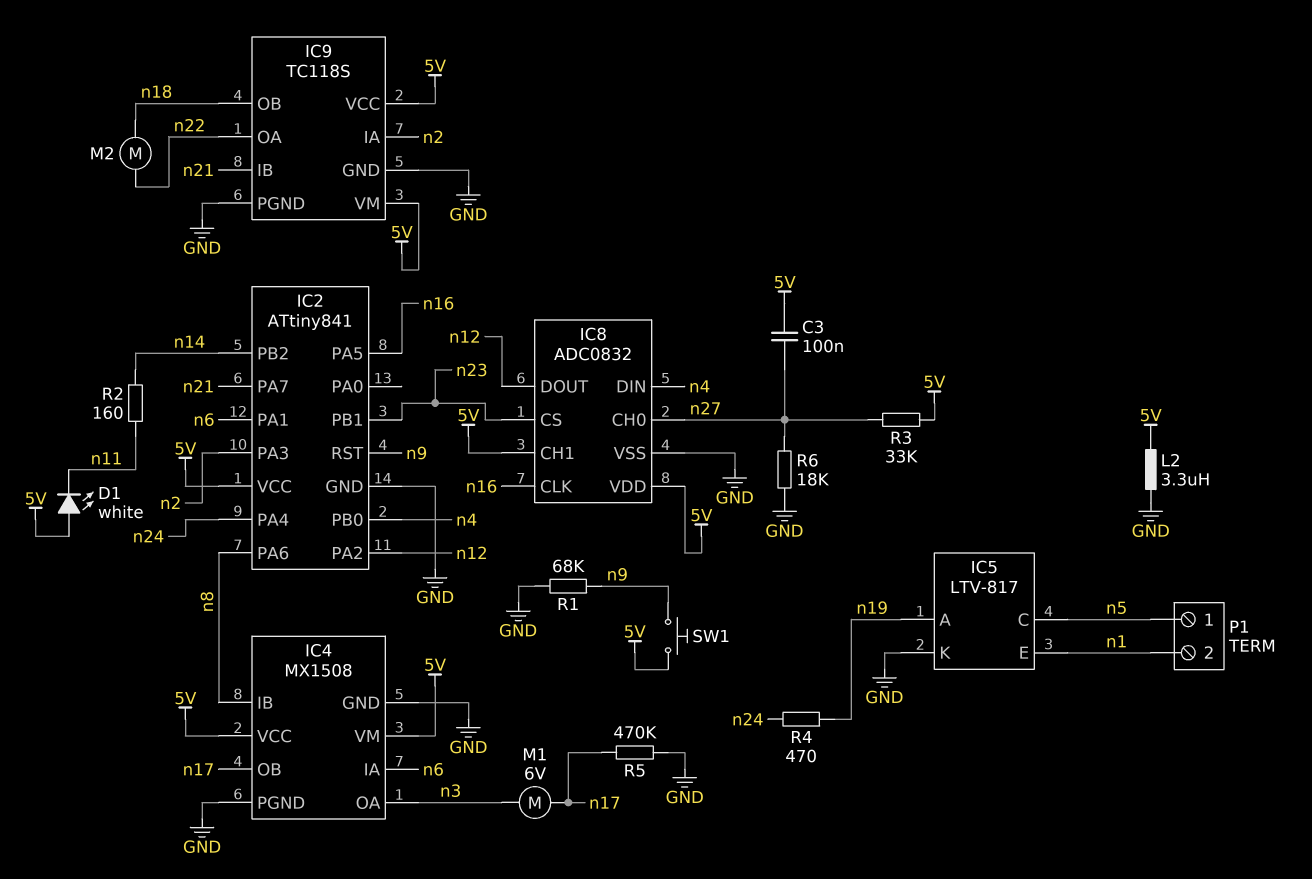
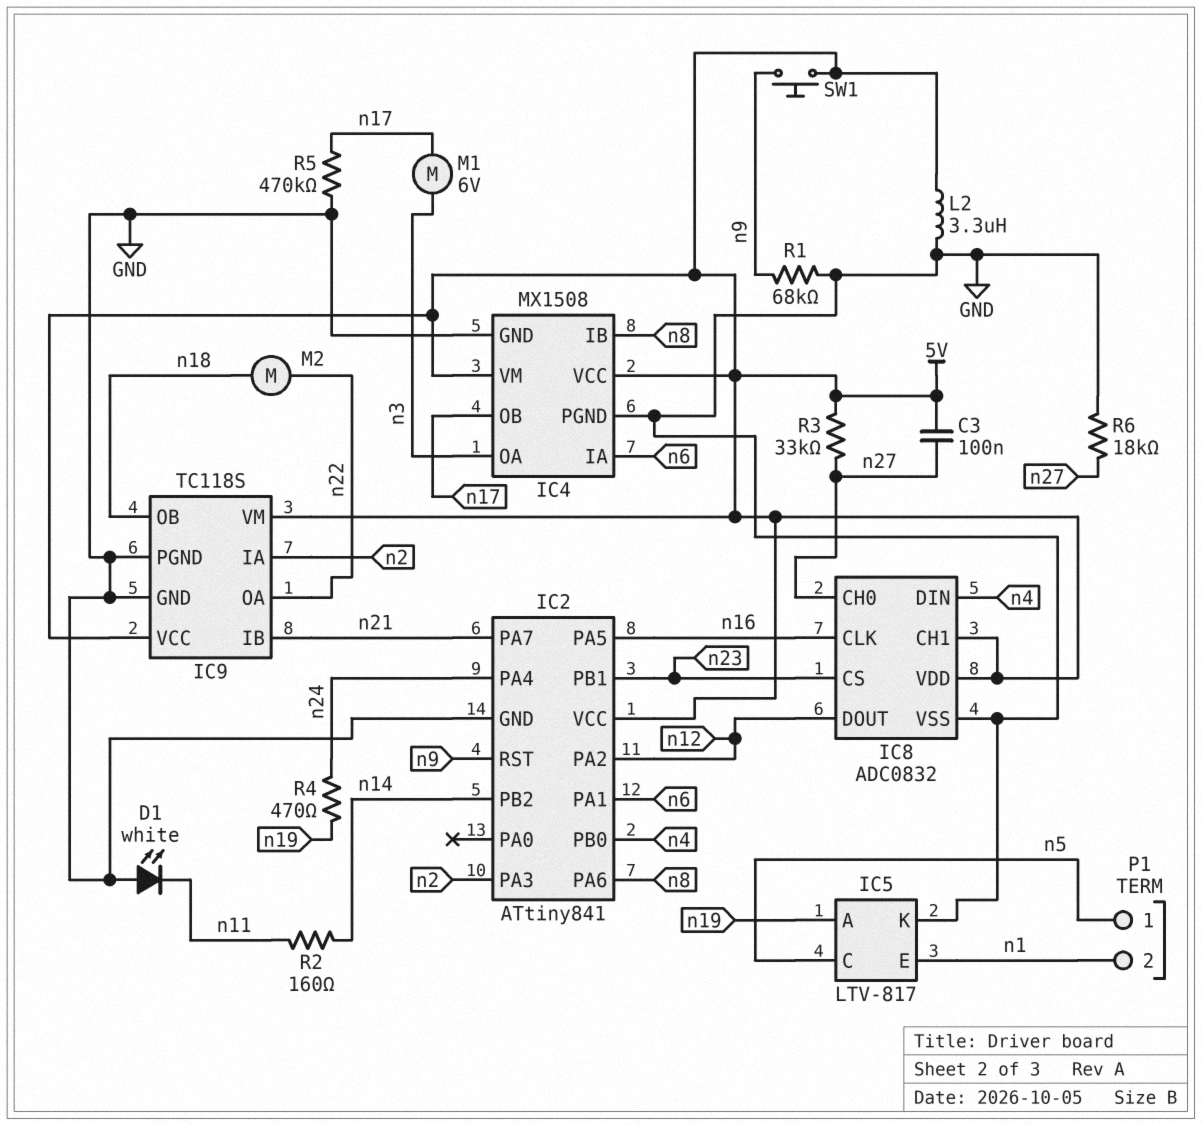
D1: LED white (A 5V, K n11) -> LED white (A GND, K n11)

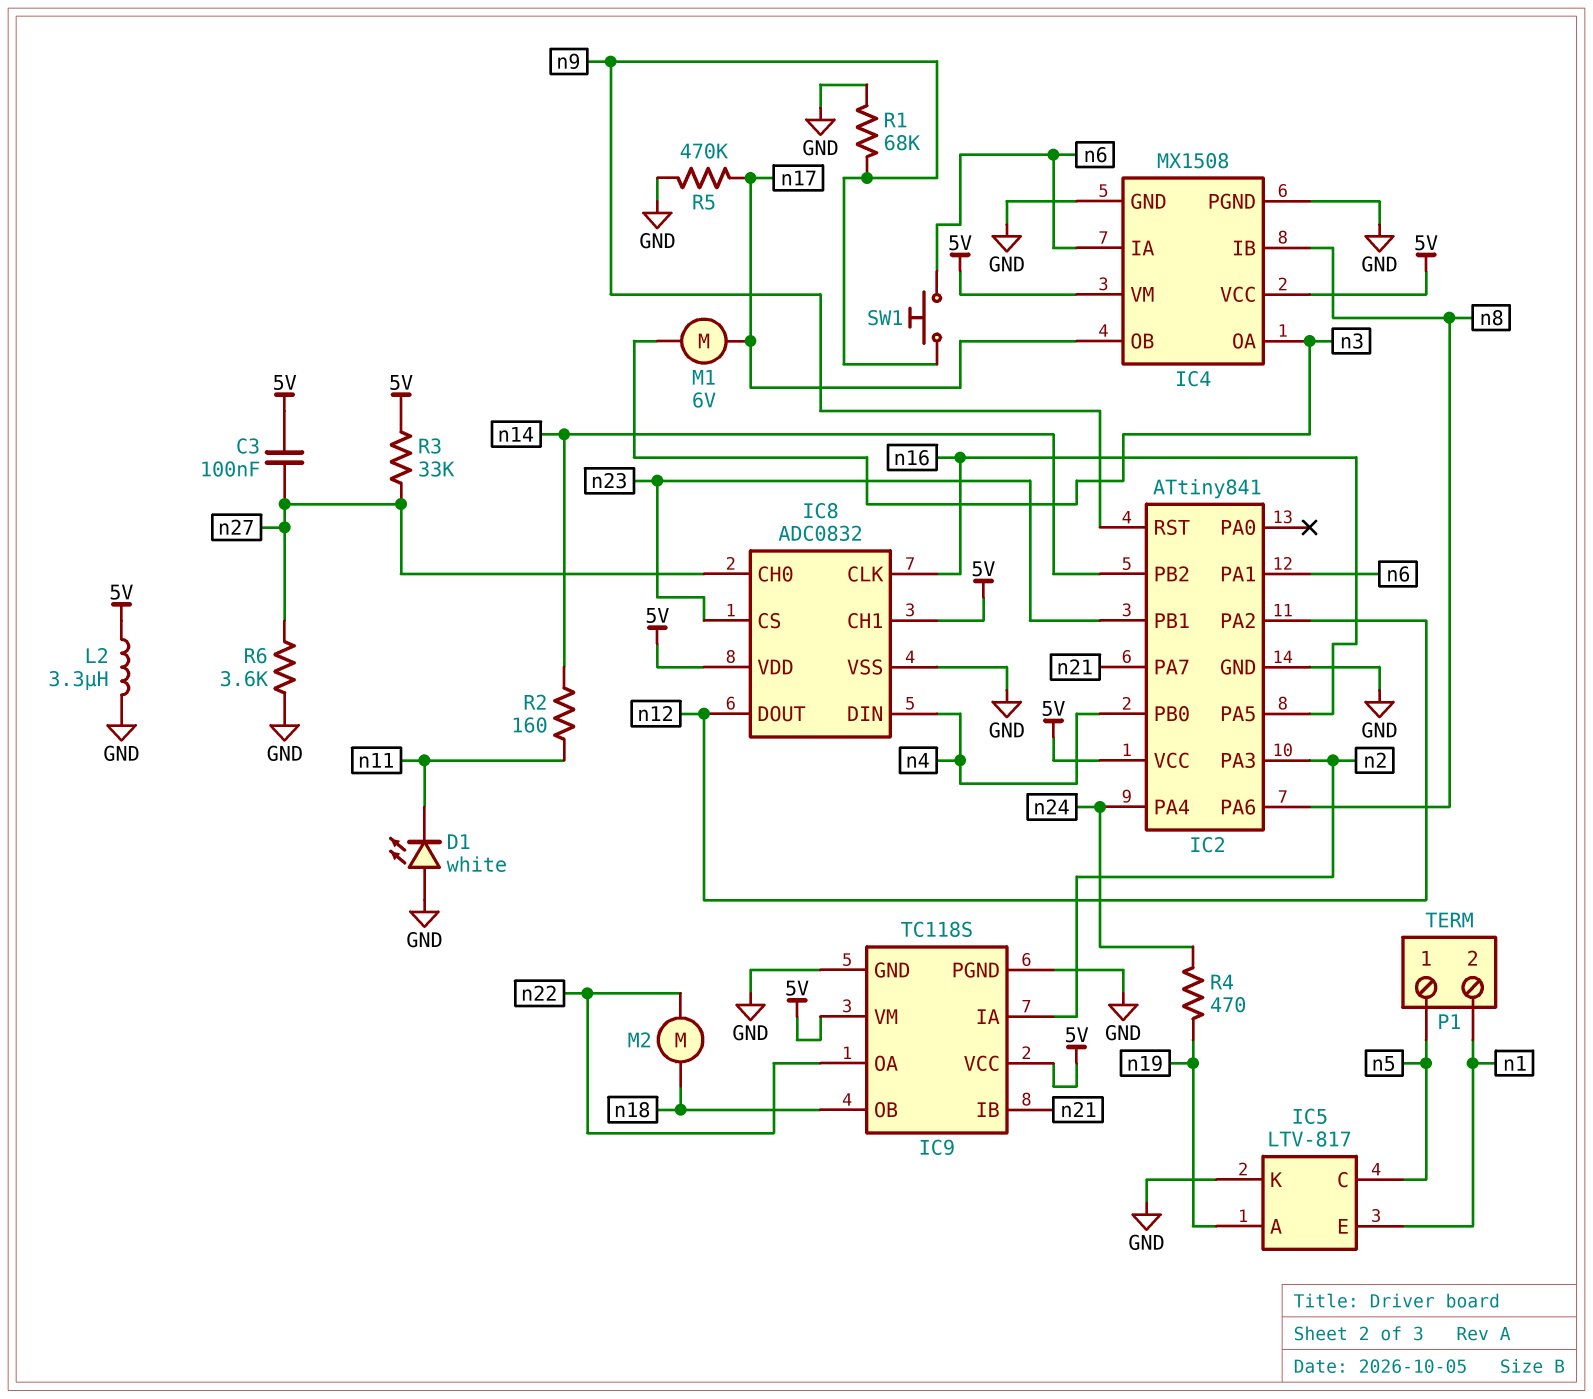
R6: 18k (GND, n27) -> 3.6k (GND, n27)
SW1: button (5V, n9) -> button (n6, n9)

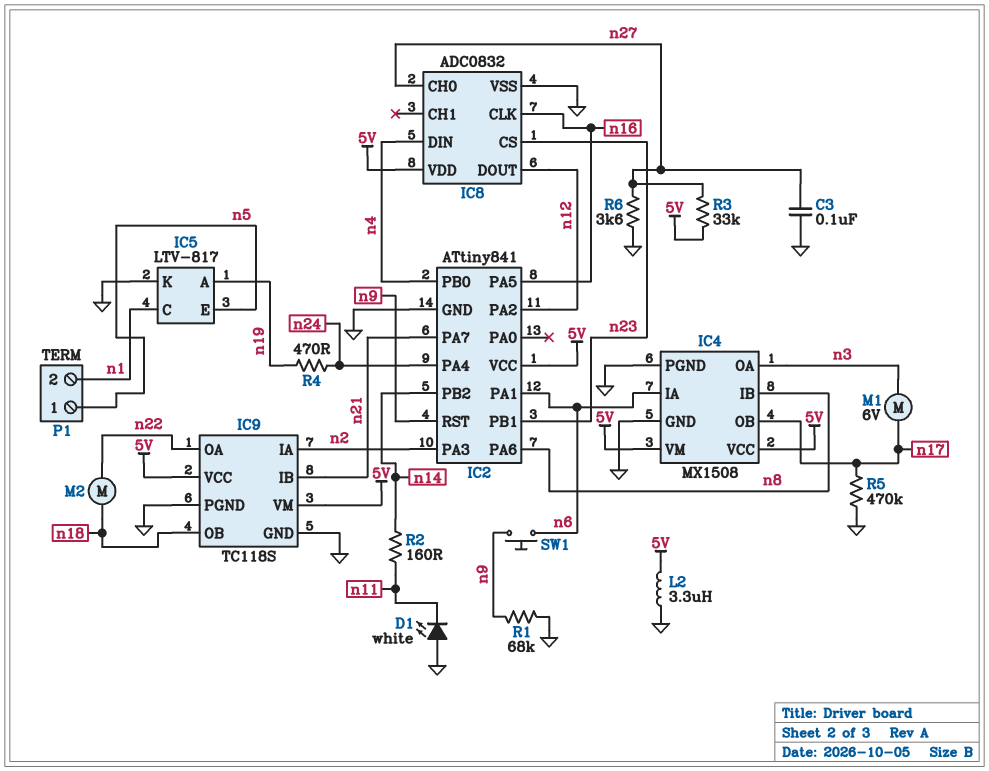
C3: 100nF (5V, n27) -> 100nF (GND, n27)
IC5 pin C: n5 -> n1
IC5 pin E: n1 -> n5
IC8 pin CH1: 5V -> none

